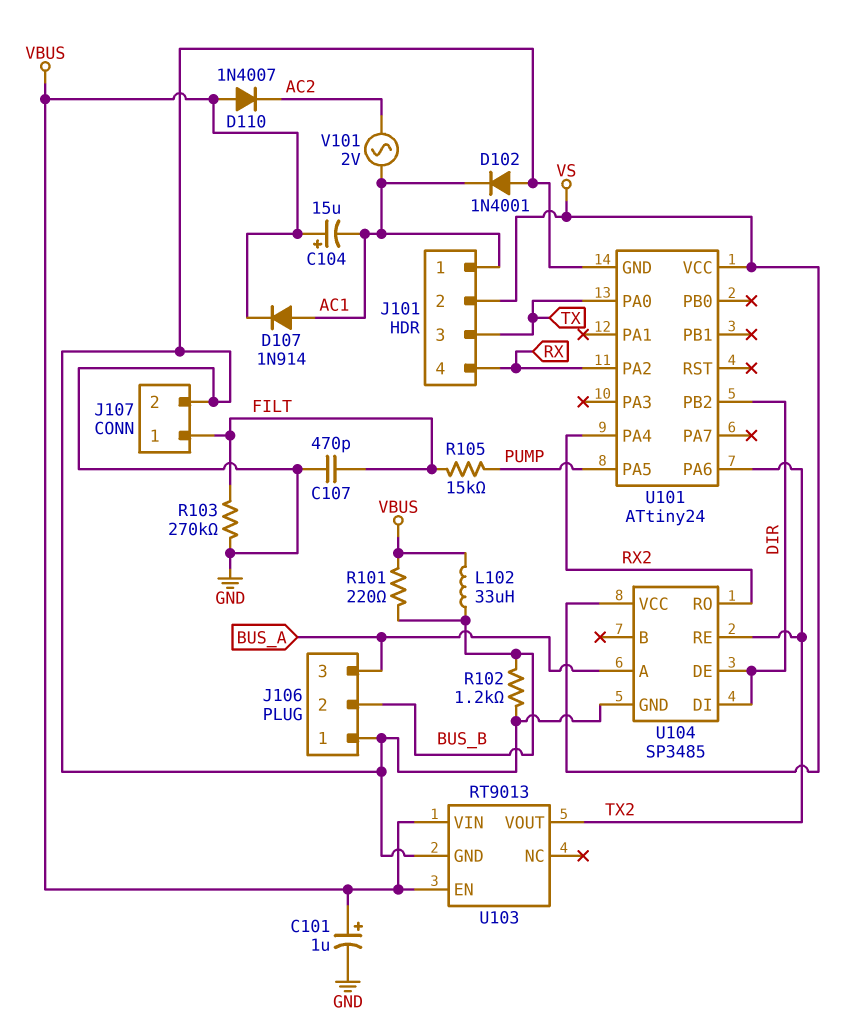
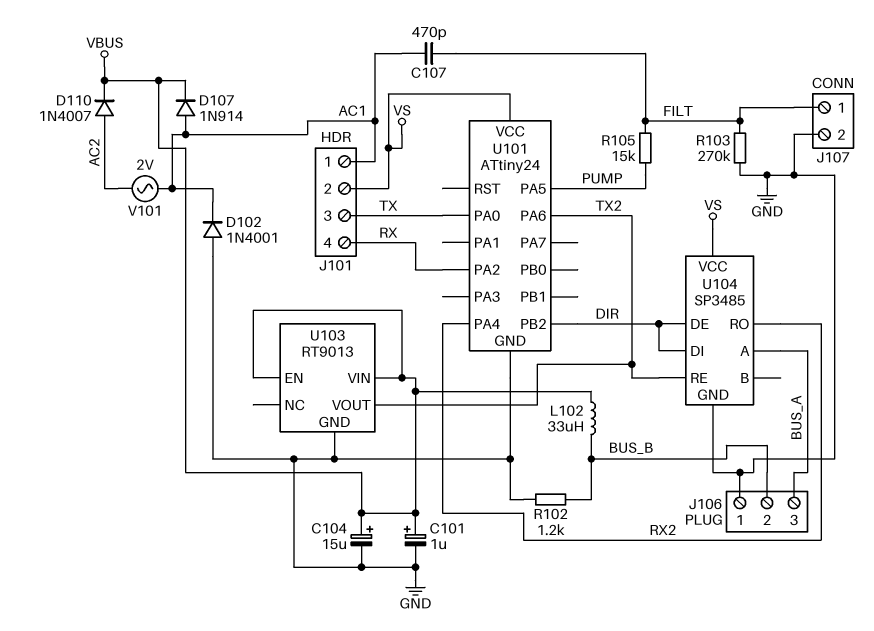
C104: 15uF (plus VBUS, minus AC1) -> 15uF (plus VBUS, minus GND)
C107: 470pF (FILT, GND) -> 470pF (AC1, FILT)
D110: diode 1N4007 (A VBUS, K AC2) -> diode 1N4007 (A AC2, K VBUS)
R101: 220 (BUS_B, VBUS) -> none

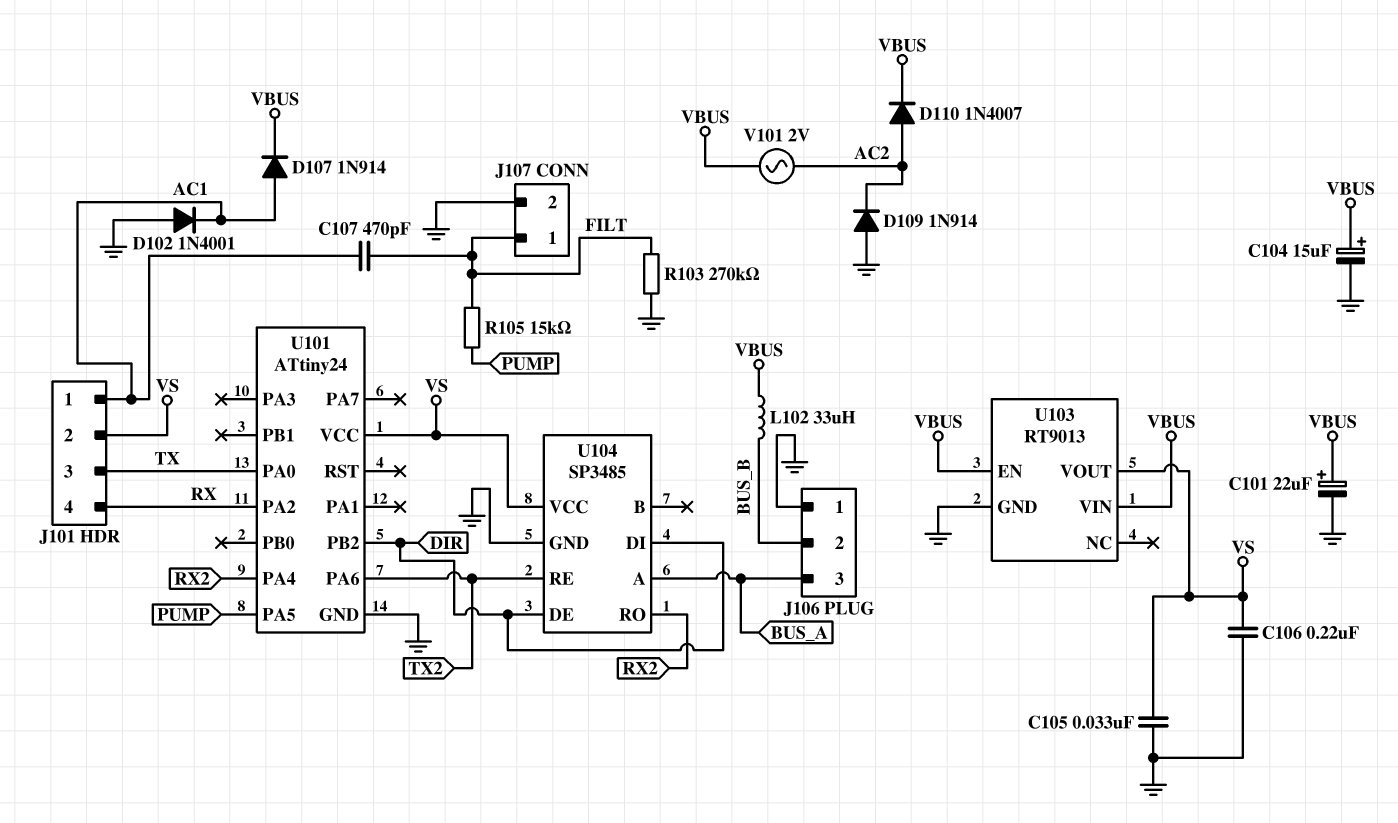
C101: 1uF (plus VBUS, minus GND) -> 22uF (plus VBUS, minus GND)
C105: none -> 33nF (GND, VS)
C106: none -> 220nF (GND, VS)
D109: none -> diode 1N914 (A GND, K AC2)
R102: 1.2k (BUS_B, GND) -> none
U103 pin VOUT: TX2 -> VS
V101: AC 2V (AC1, AC2) -> AC 2V (AC2, VBUS)

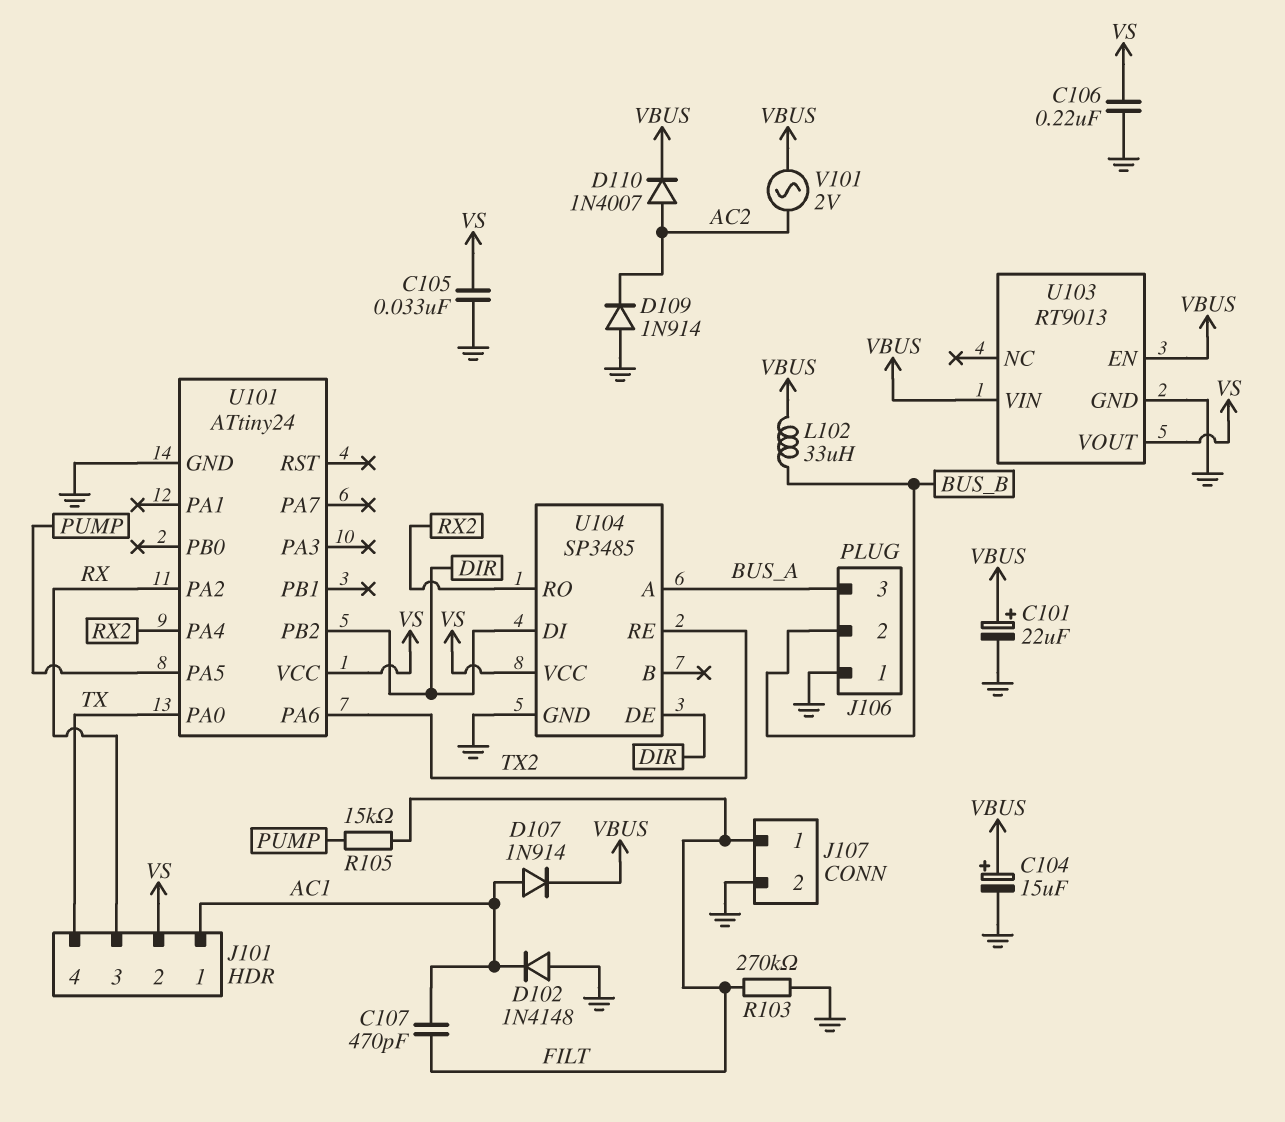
D102: diode 1N4001 (A GND, K AC1) -> diode 1N4148 (A GND, K AC1)
J101 pin 3: TX -> RX
J101 pin 4: RX -> TX

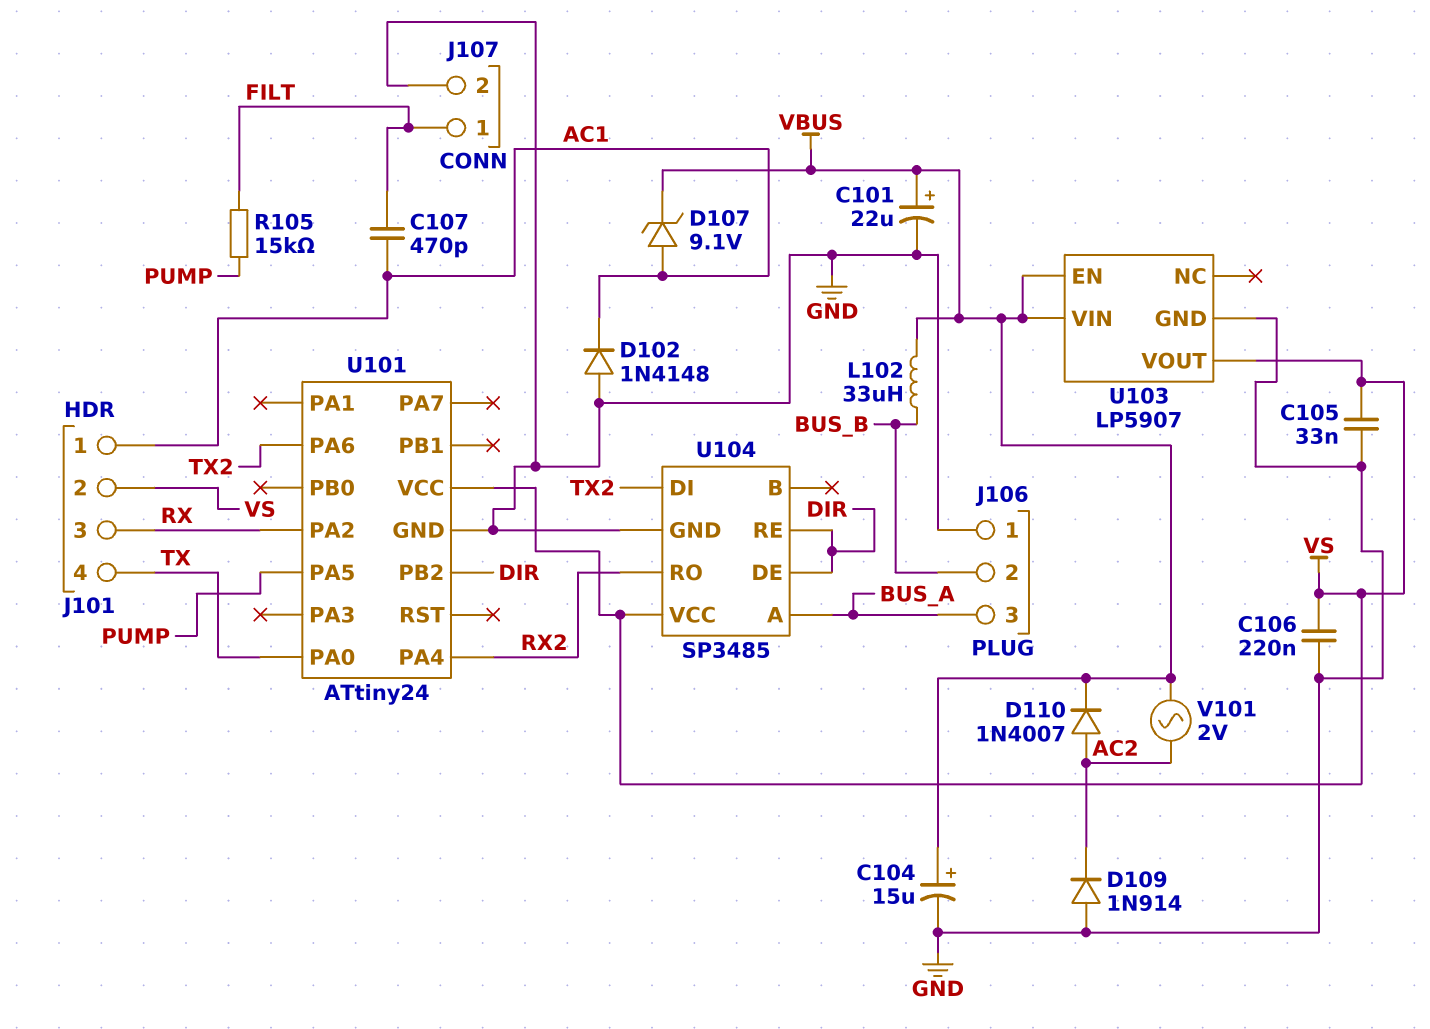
D107: diode 1N914 (A AC1, K VBUS) -> zener 9.1V (A AC1, K VBUS)
R103: 270k (FILT, GND) -> none
U103: RT9013 -> LP5907
U104 pin DI: DIR -> TX2
U104 pin RE: TX2 -> DIR

